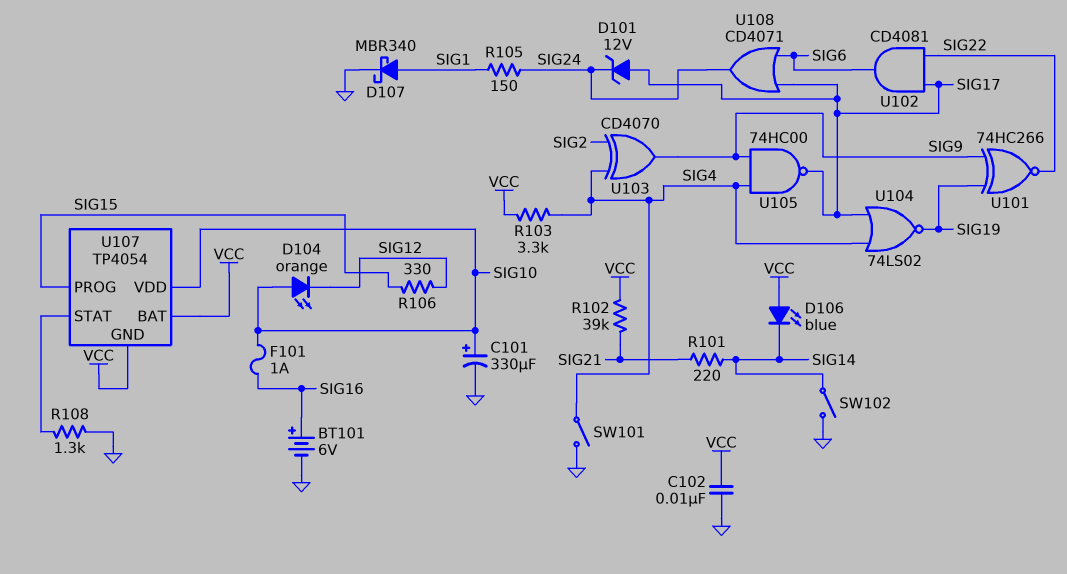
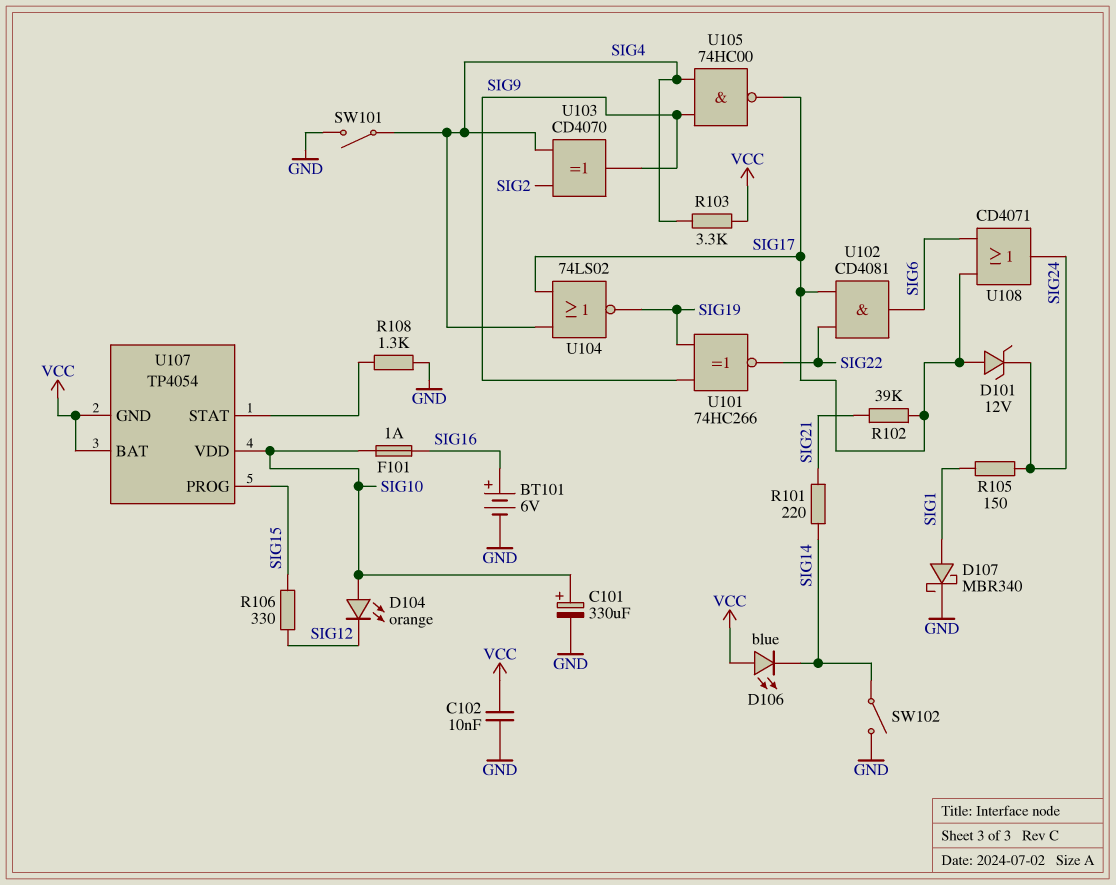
R102: 39k (SIG21, VCC) -> 39k (SIG17, SIG21)

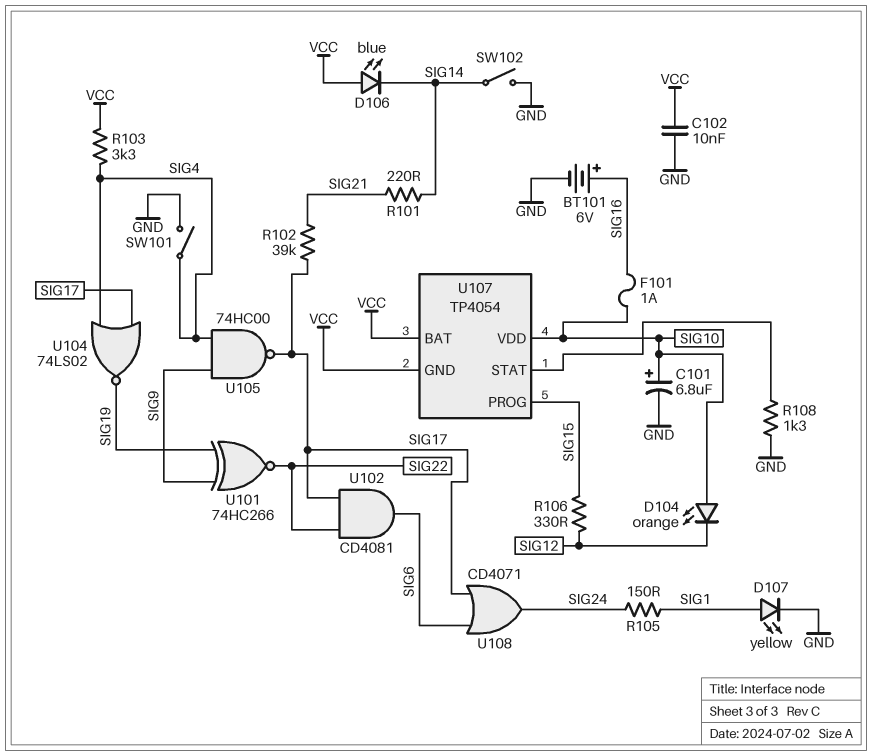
C101: 330uF (plus SIG10, minus GND) -> 6.8uF (plus SIG10, minus GND)
D101: zener 12V (A SIG17, K SIG24) -> none
D107: schottky MBR340 (A SIG1, K GND) -> LED yellow (A SIG1, K GND)
U103: XOR CD4070 (in SIG2, in SIG4, out SIG9) -> none

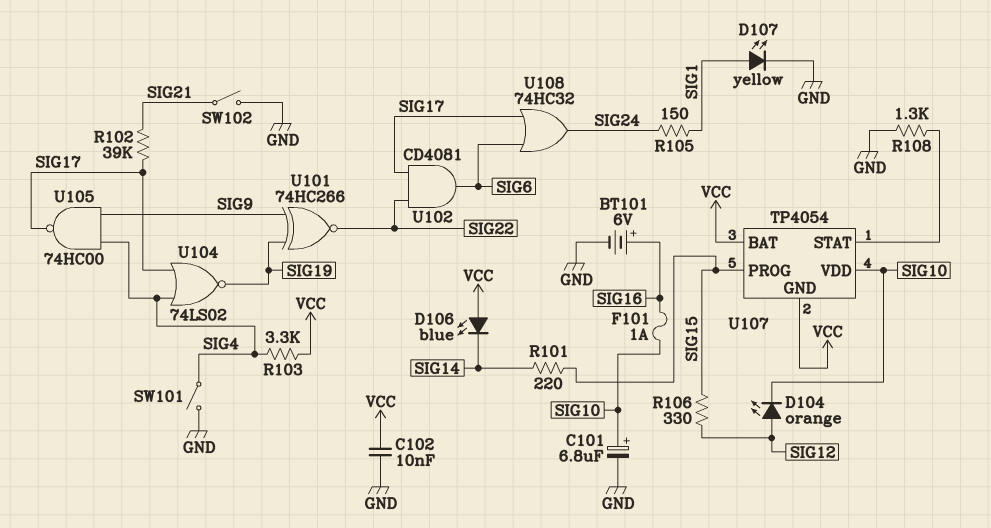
D104: LED orange (A SIG10, K SIG12) -> LED orange (A SIG12, K SIG10)
R101: 220 (SIG14, SIG21) -> 220 (SIG14, SIG15)
SW102: switch (GND, SIG14) -> switch (GND, SIG21)
U108: OR CD4071 (in SIG6, in SIG17, out SIG24) -> OR 74HC32 (in SIG6, in SIG17, out SIG24)

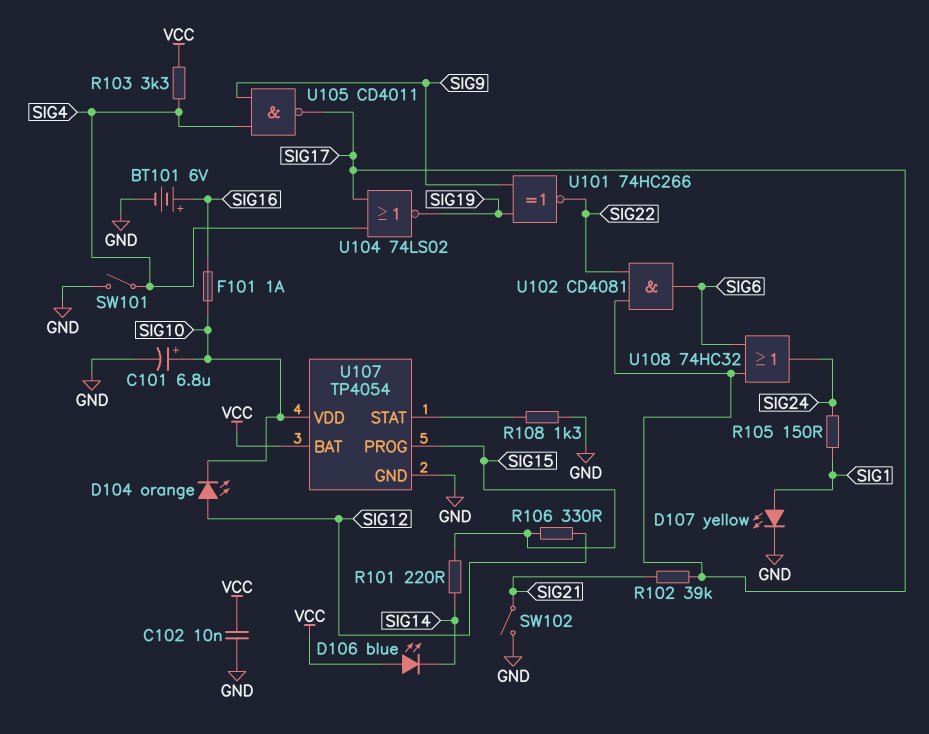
U105: NAND 74HC00 (in SIG4, in SIG9, out SIG17) -> NAND CD4011 (in SIG4, in SIG9, out SIG17)
U107 pin GND: VCC -> GND

